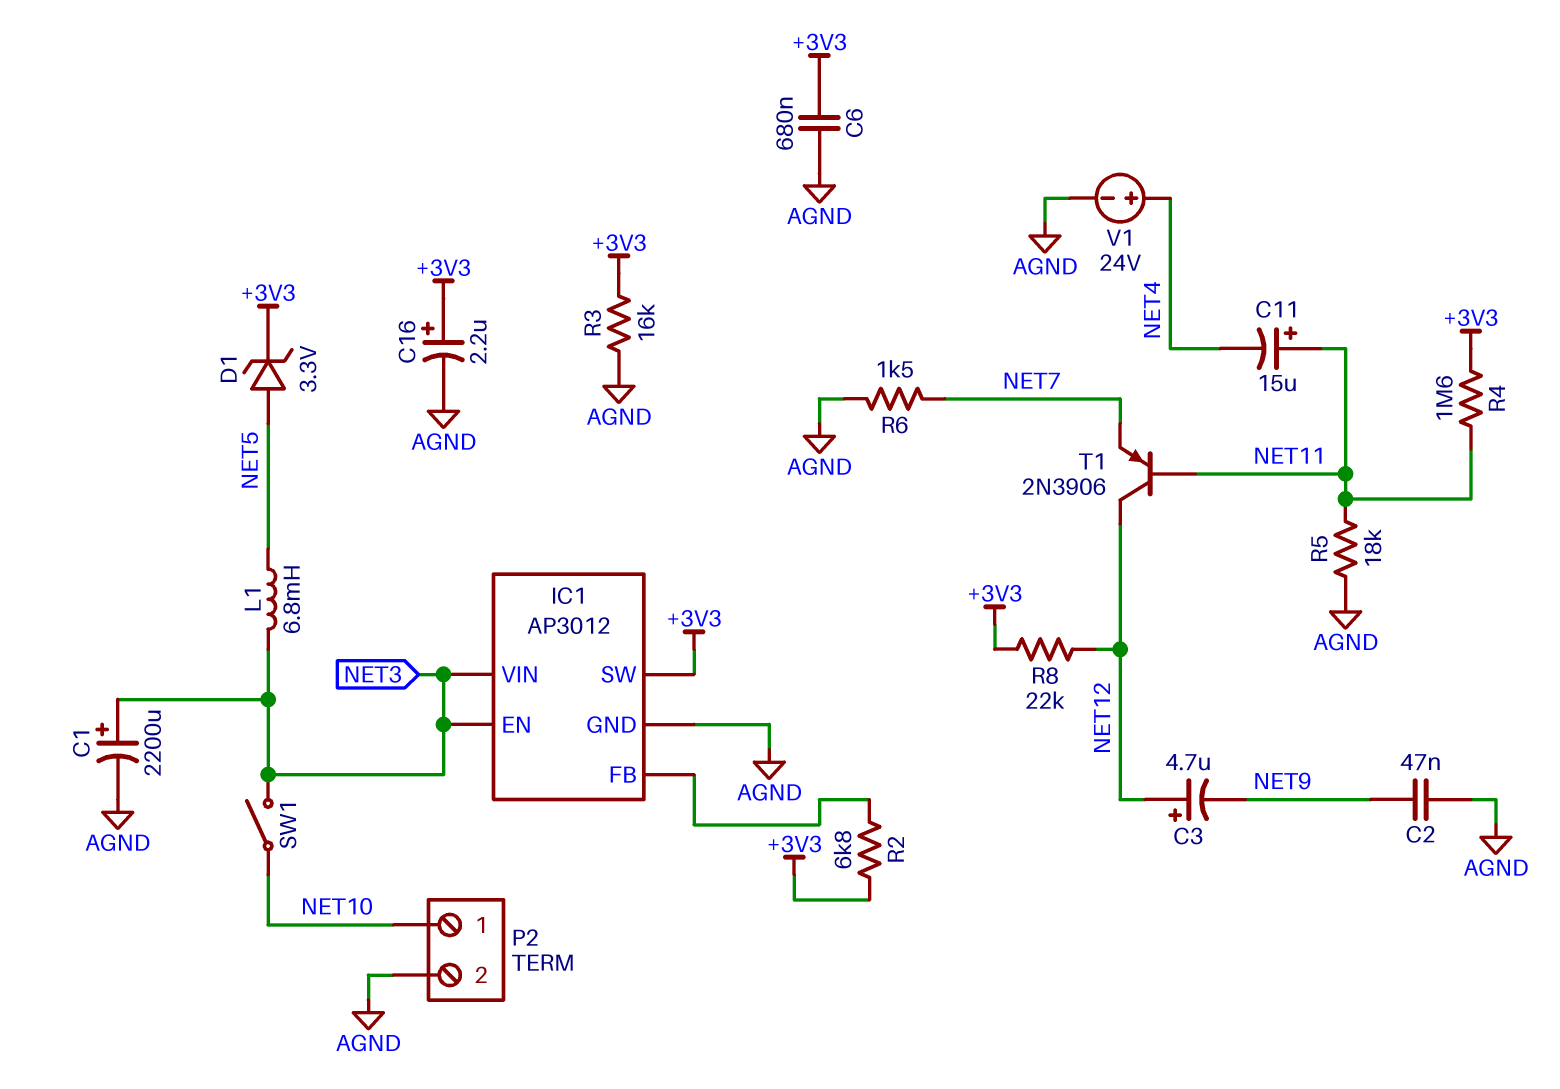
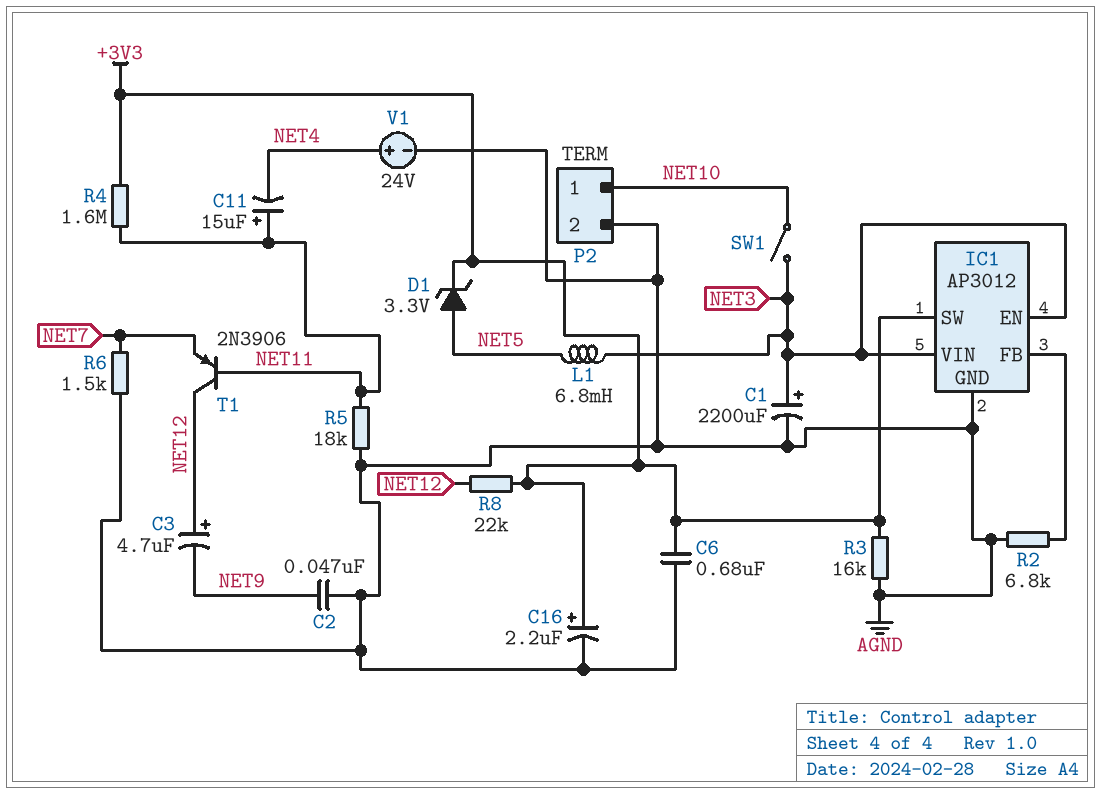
R2: 6.8k (+3V3, IC1/FB) -> 6.8k (AGND, IC1/FB)

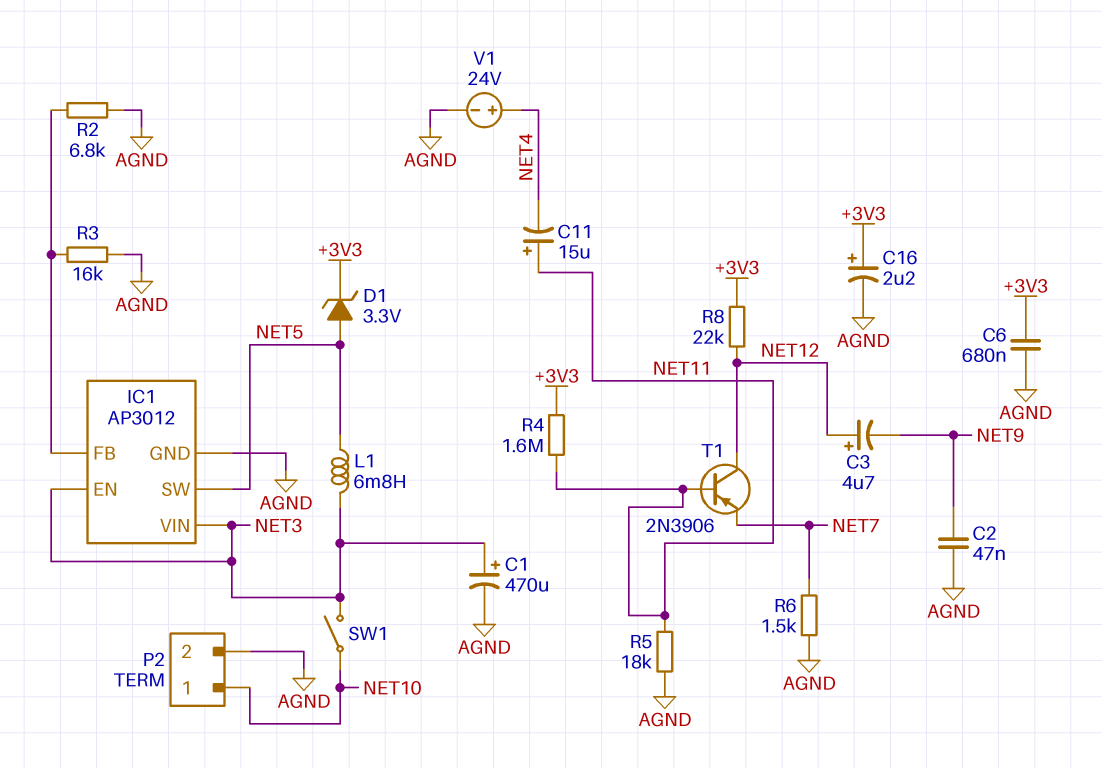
C1: 2200uF (plus NET3, minus AGND) -> 470uF (plus NET3, minus AGND)
IC1 pin SW: +3V3 -> NET5
R3: 16k (+3V3, AGND) -> 16k (AGND, IC1/FB)

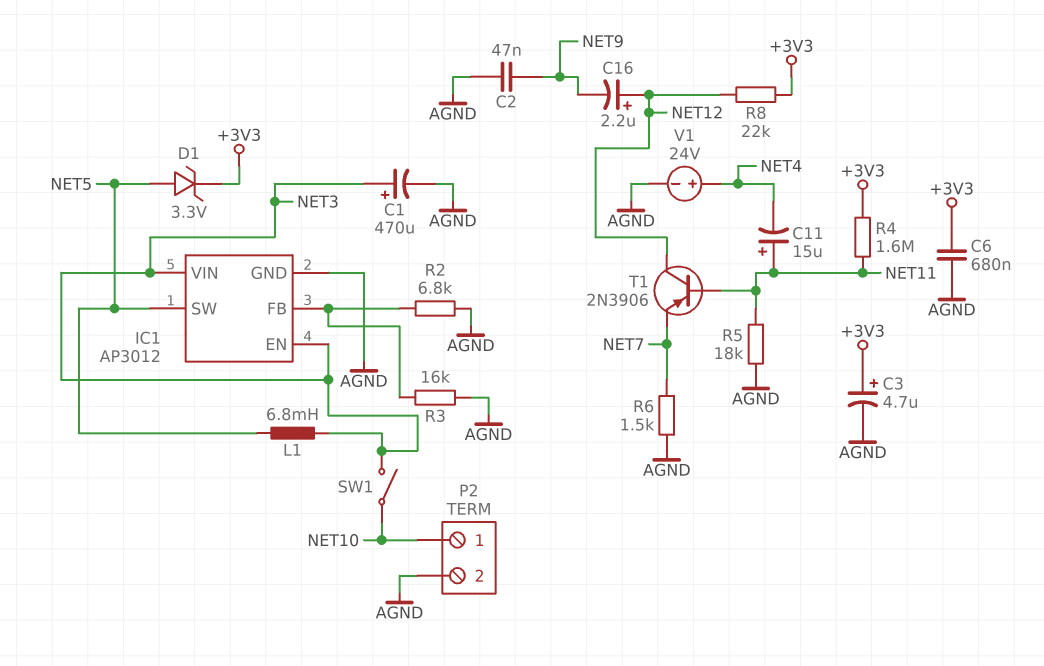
C3: 4.7uF (plus NET12, minus NET9) -> 4.7uF (plus +3V3, minus AGND)
C16: 2.2uF (plus +3V3, minus AGND) -> 2.2uF (plus NET12, minus NET9)

